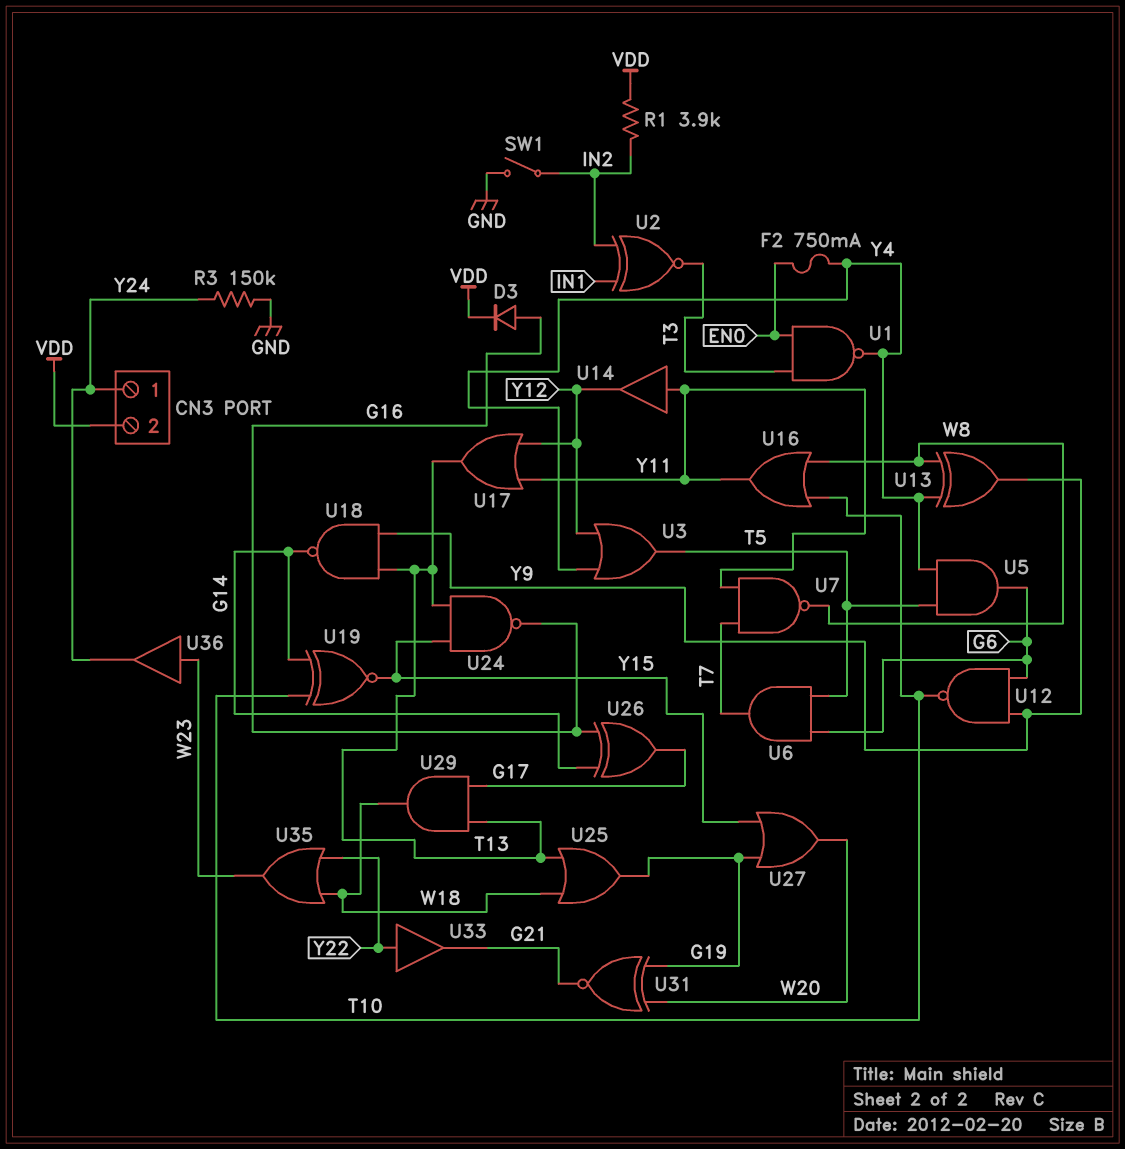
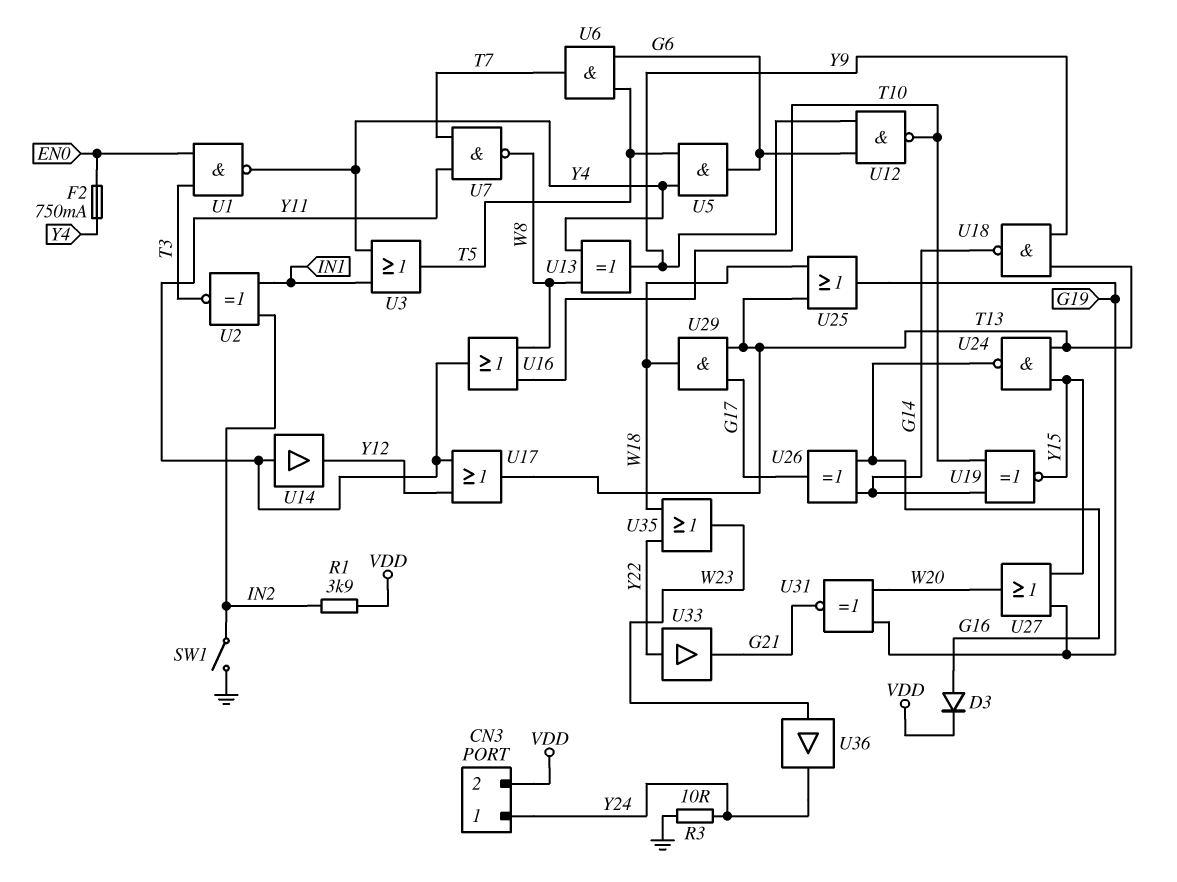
R3: 150k (GND, Y24) -> 10 (GND, Y24)
U3: OR (in Y4, in Y12, out T5) -> OR (in IN1, in Y4, out T5)

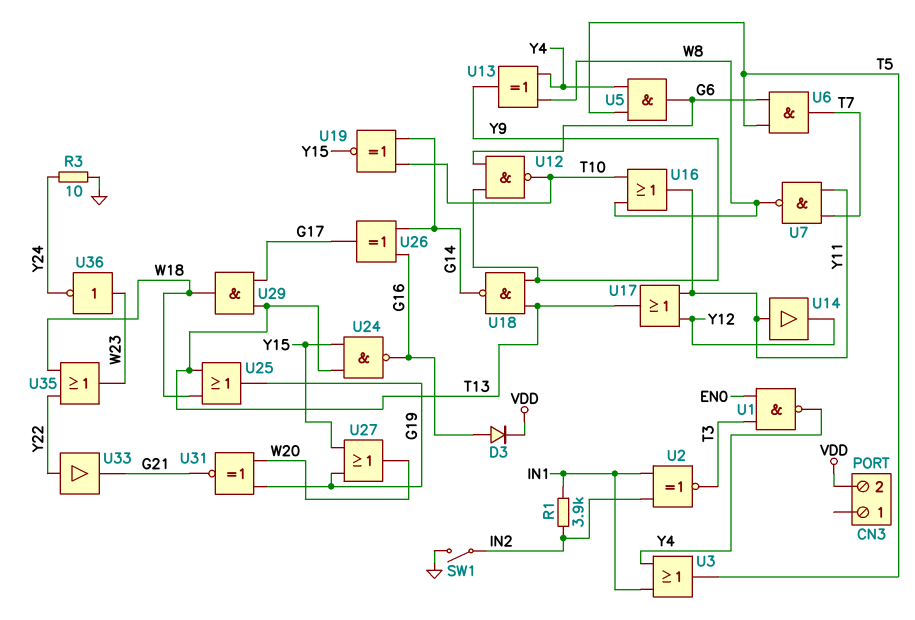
CN3 pin 1: Y24 -> none
F2: 750mA (EN0, Y4) -> none
R1: 3.9k (IN2, VDD) -> 3.9k (IN1, IN2)
U36: buffer (in W23, out Y24) -> NOT (in W23, out Y24)

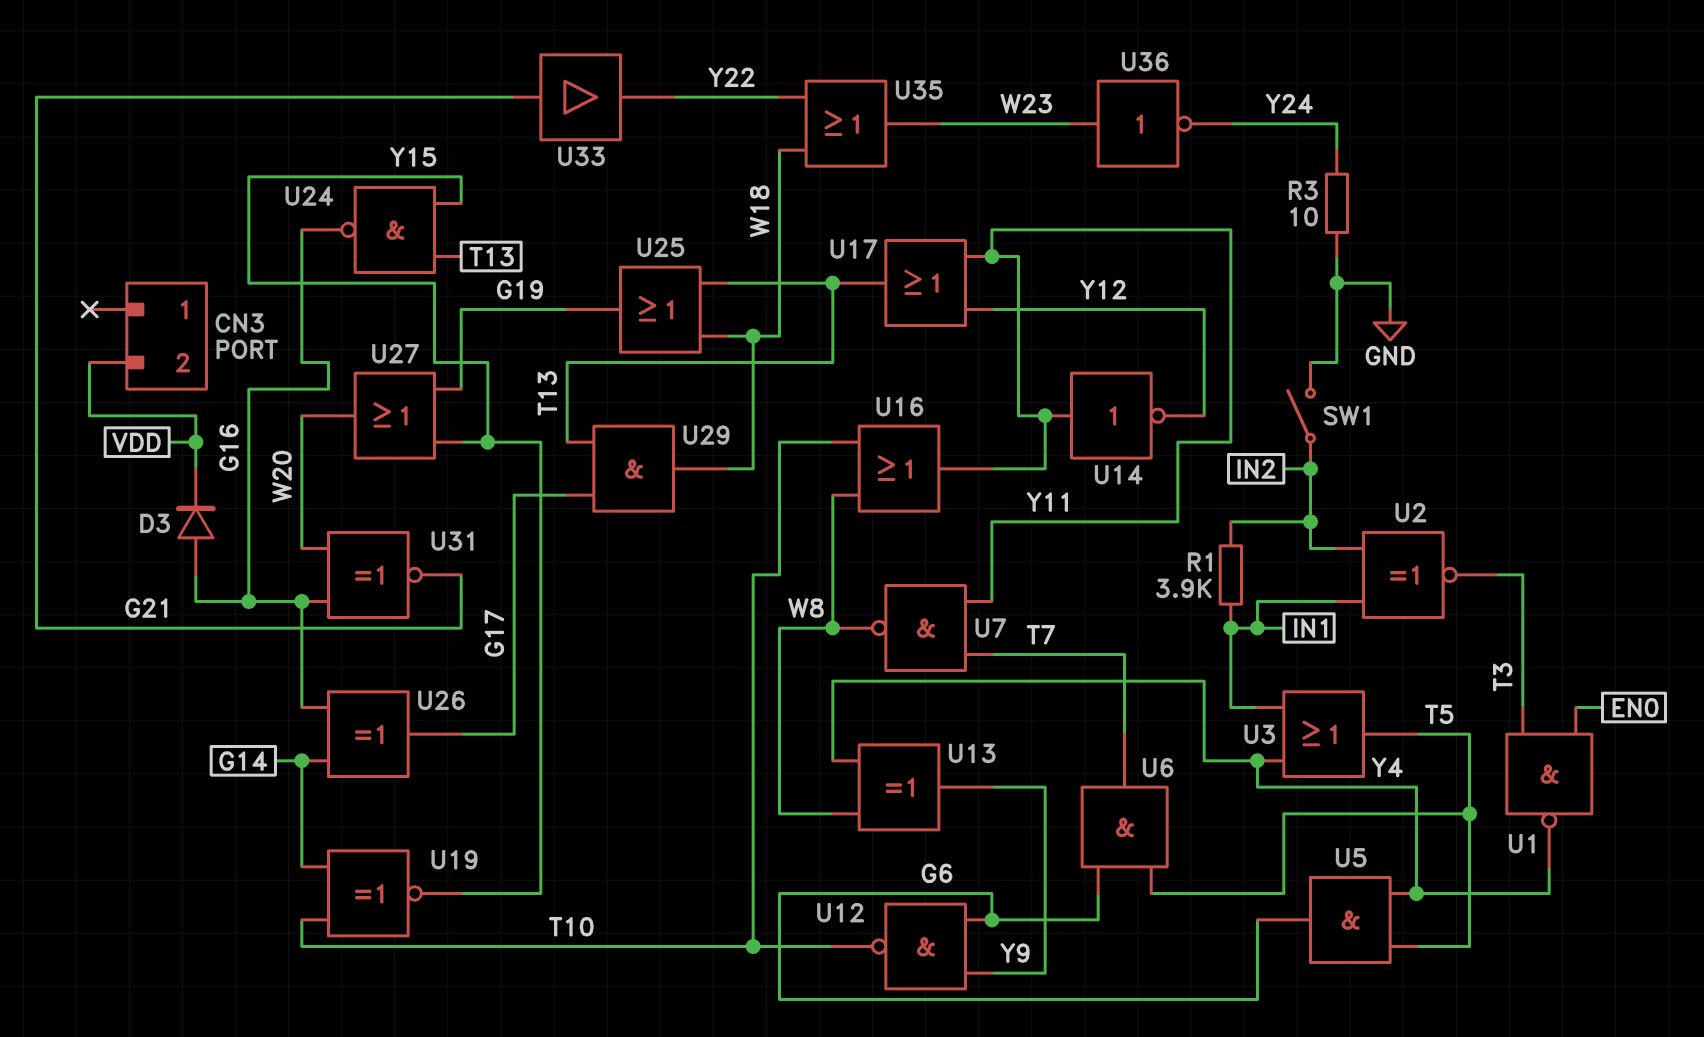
U14: buffer (in Y11, out Y12) -> NOT (in Y11, out Y12)
U18: NAND (in T13, in Y9, out G14) -> none
U31: XNOR (in G19, in W20, out G21) -> XNOR (in G16, in W20, out G21)
U33: buffer (in Y22, out G21) -> buffer (in G21, out Y22)

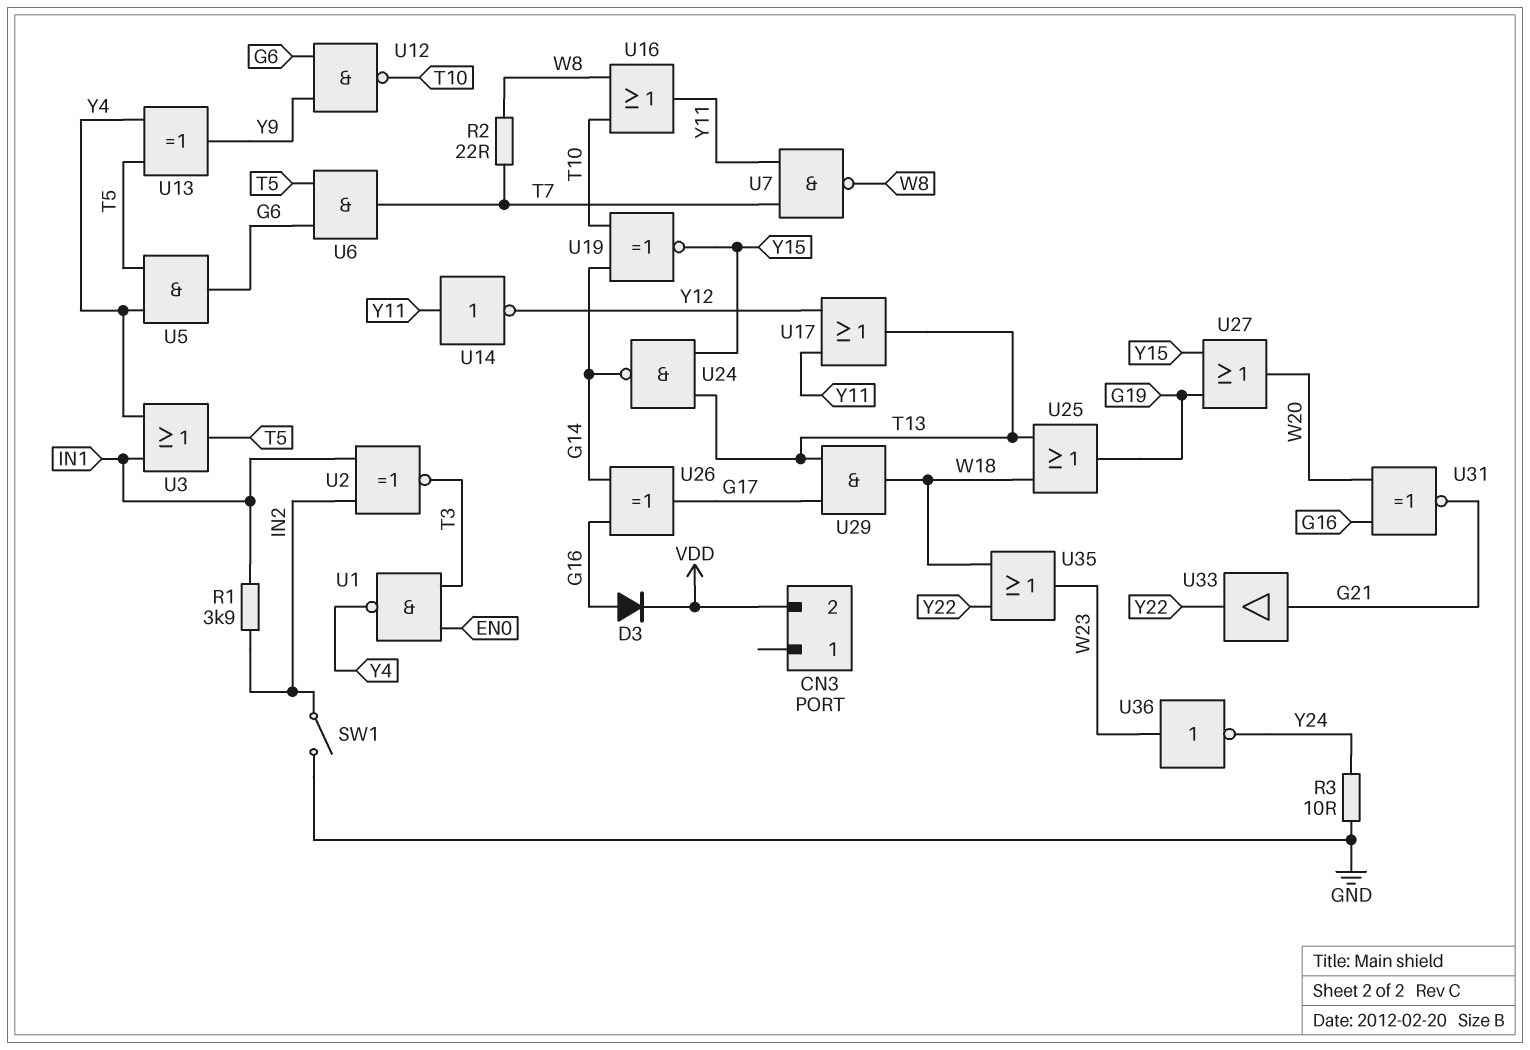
R2: none -> 22 (T7, W8)
U13: XOR (in W8, in Y4, out Y9) -> XOR (in T5, in Y4, out Y9)
U24: NAND (in T13, in Y15, out G16) -> NAND (in T13, in Y15, out G14)

